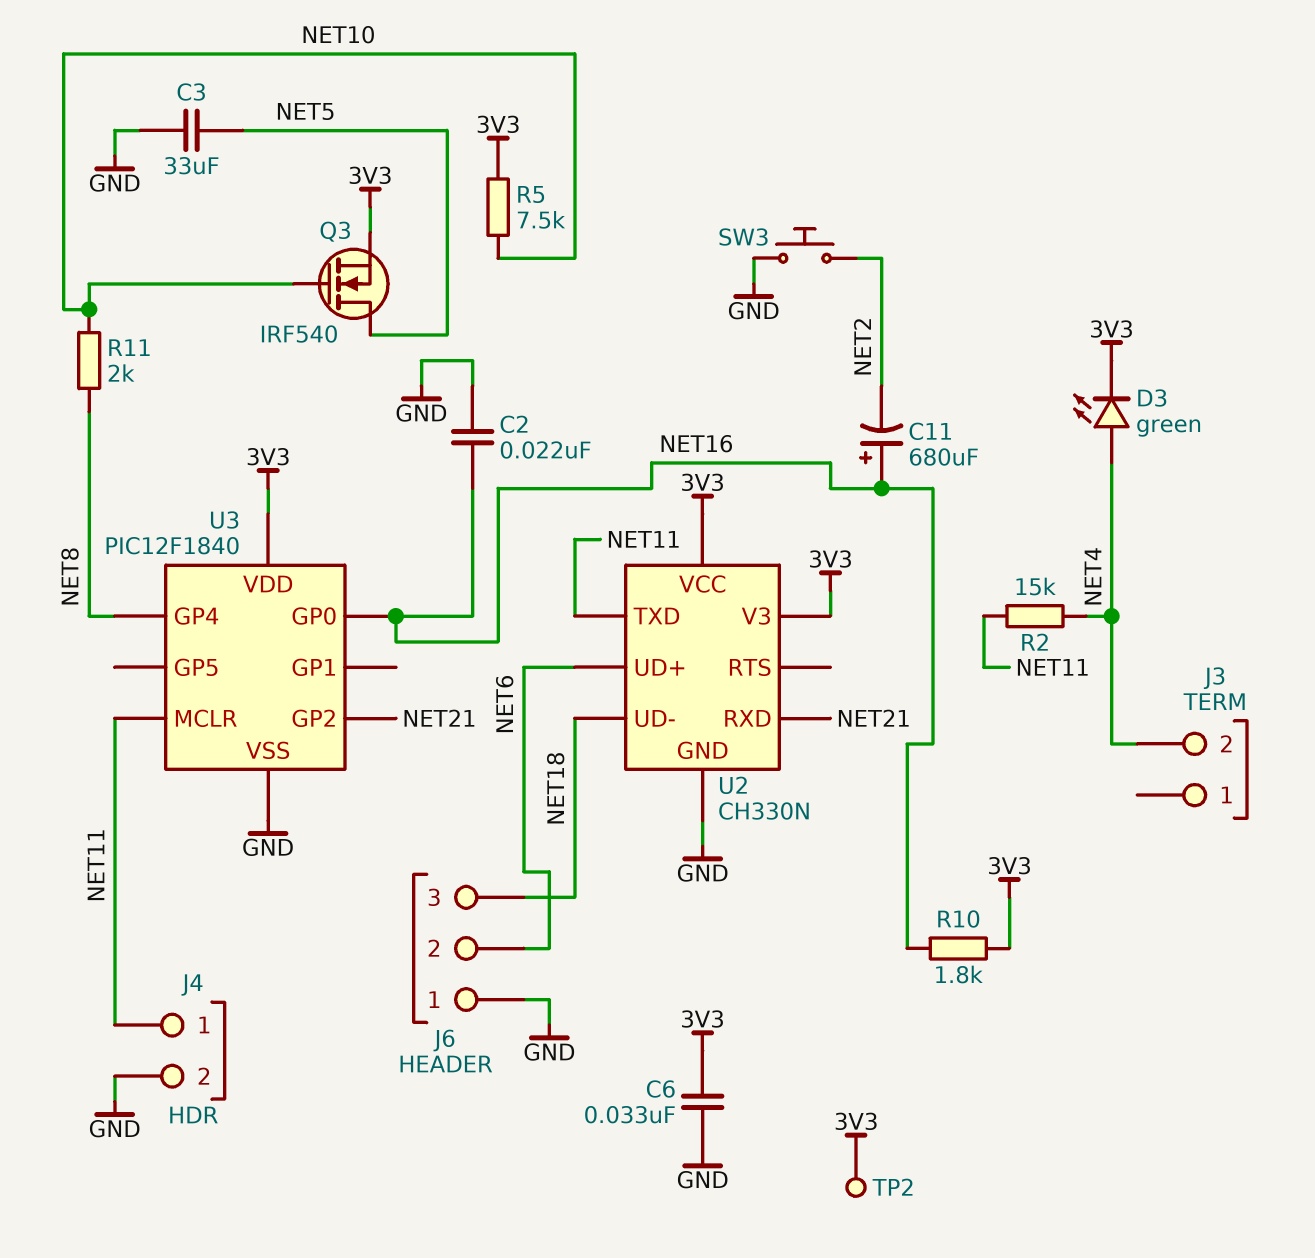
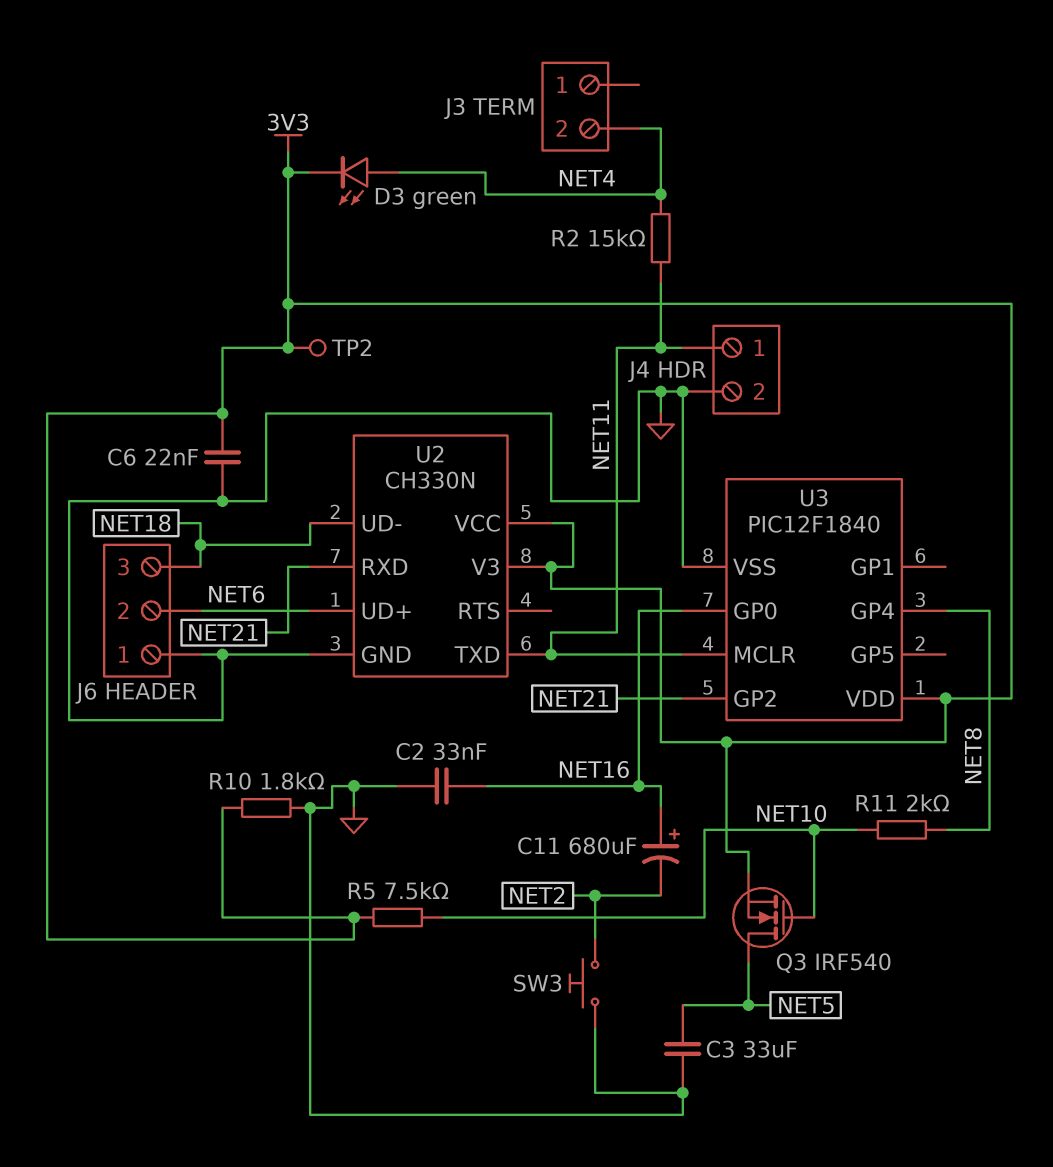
C2: 22nF (GND, NET16) -> 33nF (GND, NET16)
C6: 33nF (3V3, GND) -> 22nF (3V3, GND)
R10: 1.8k (3V3, NET16) -> 1.8k (3V3, GND)

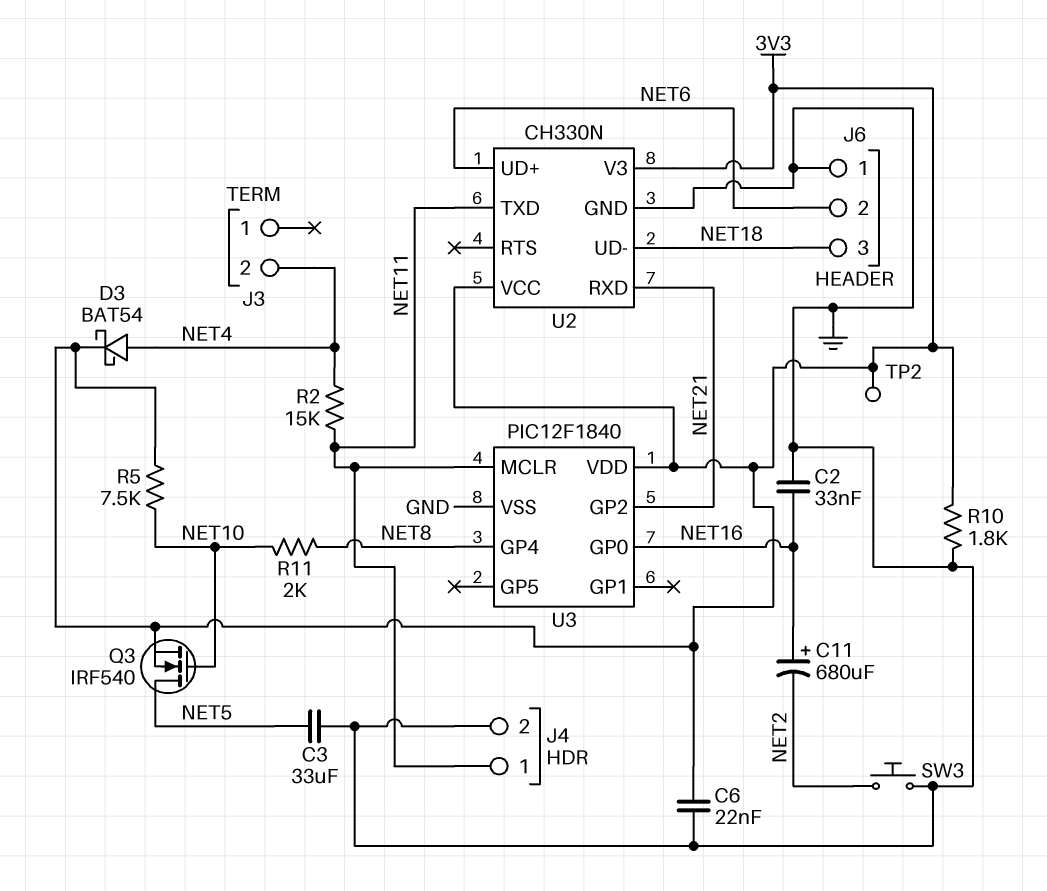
D3: LED green (A NET4, K 3V3) -> schottky BAT54 (A NET4, K 3V3)

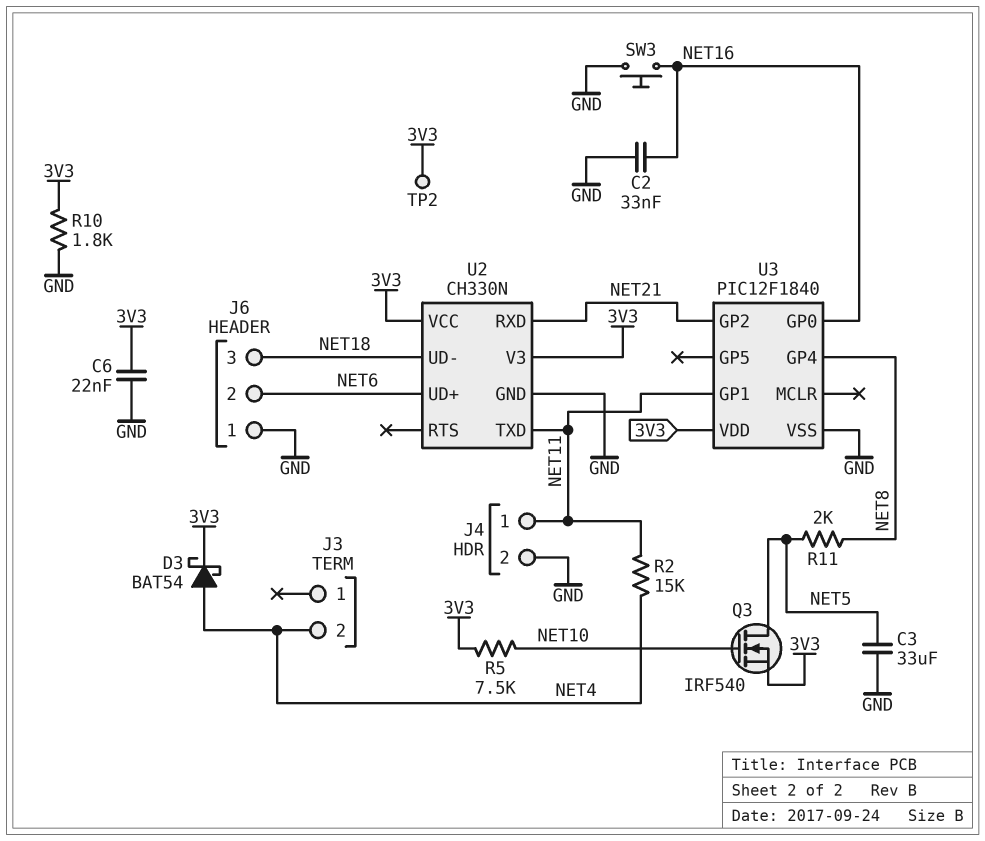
C11: 680uF (plus NET16, minus NET2) -> none
R11: 2k (NET8, NET10) -> 2k (NET5, NET8)
SW3: button (GND, NET2) -> button (GND, NET16)
U3 pin GP1: none -> NET11
U3 pin MCLR: NET11 -> none

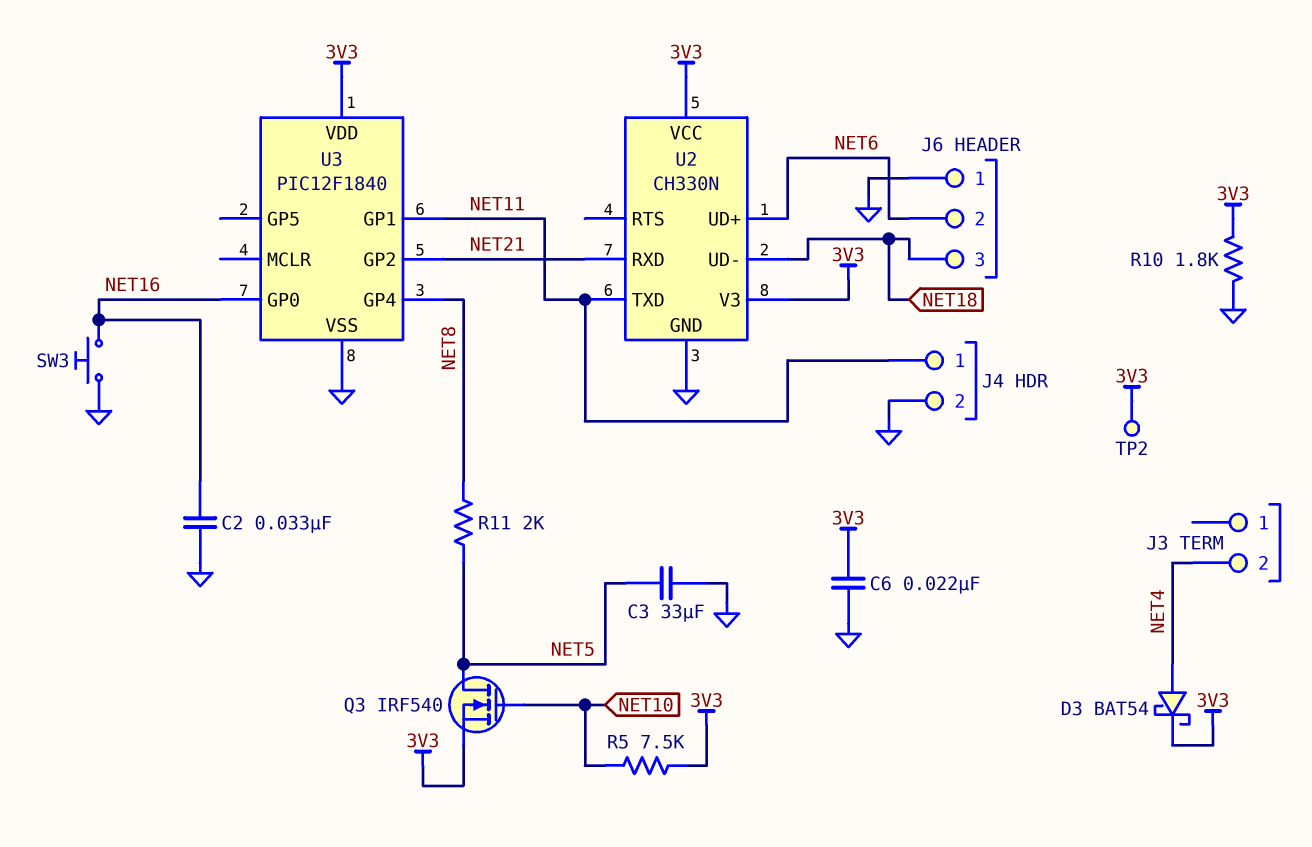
R2: 15k (NET4, NET11) -> none

